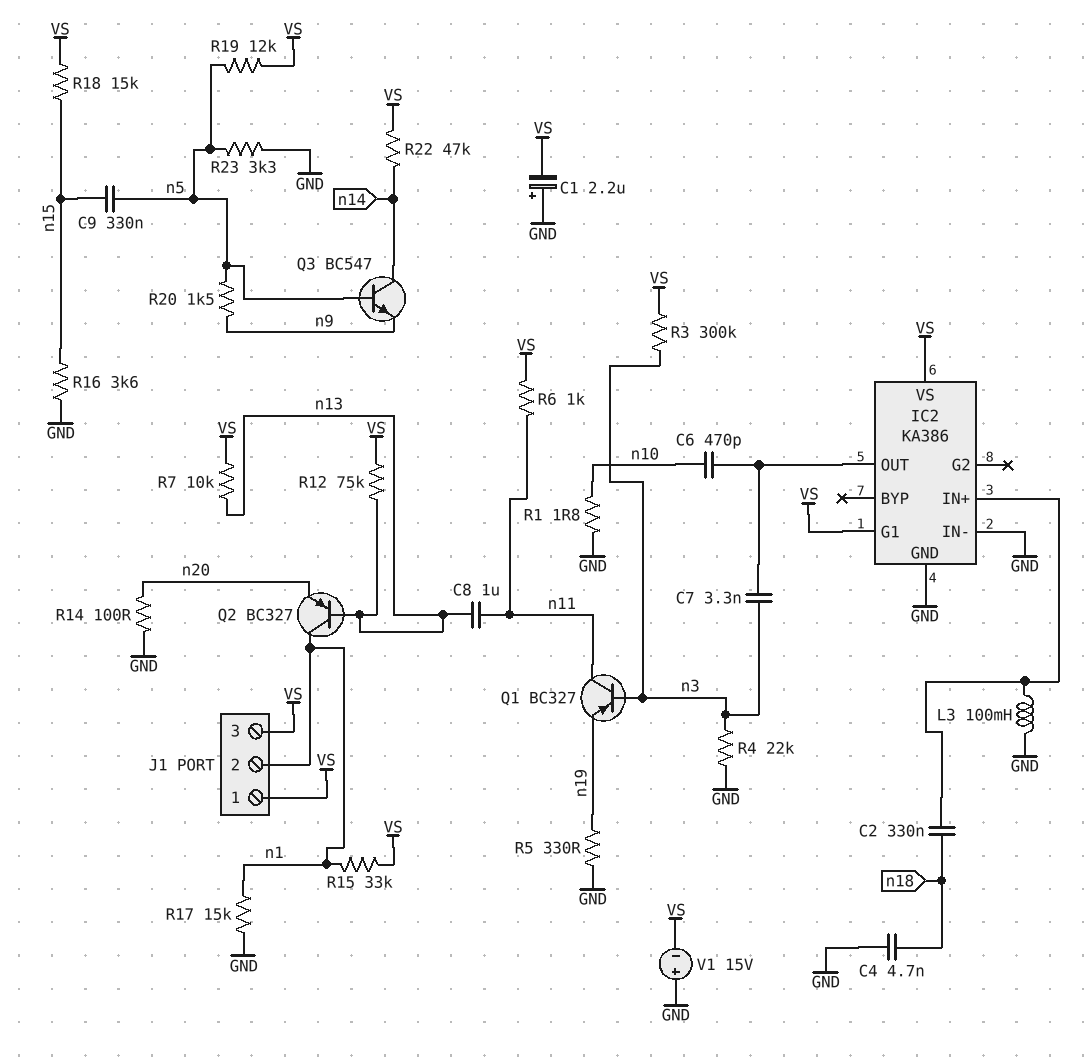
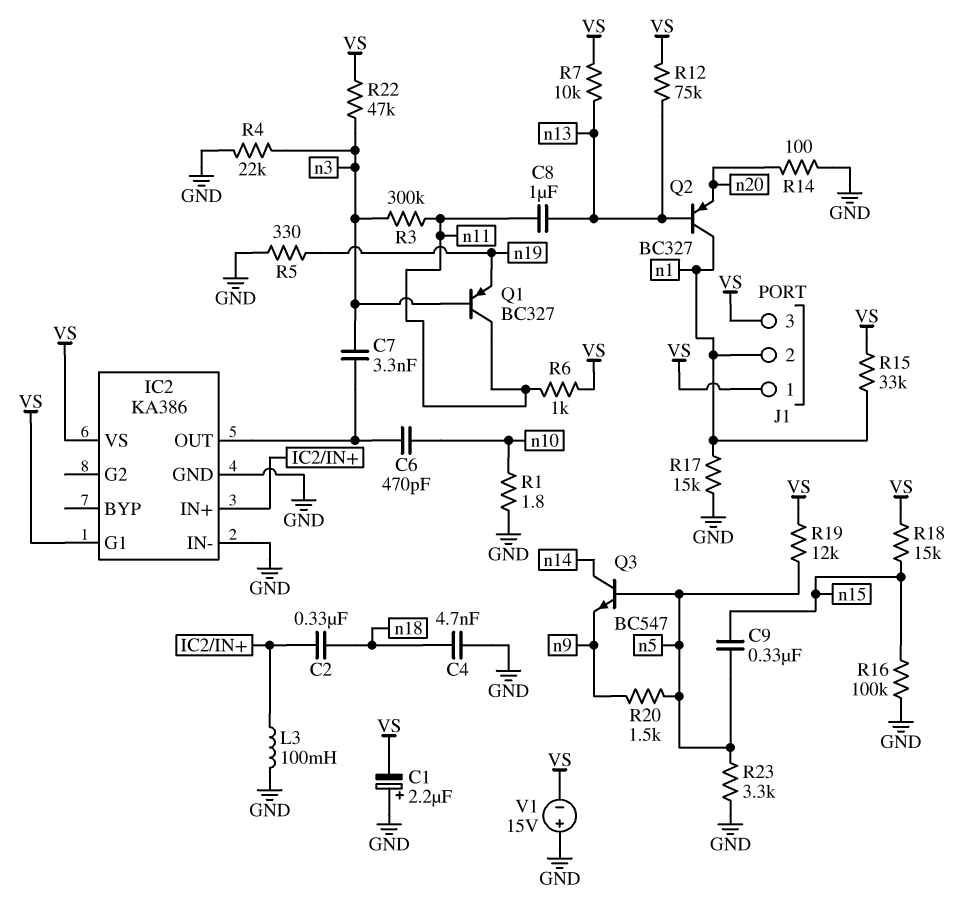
R3: 300k (VS, n3) -> 300k (n3, n11)
R16: 3.6k (GND, n15) -> 100k (GND, n15)
R22: 47k (VS, n14) -> 47k (VS, n3)

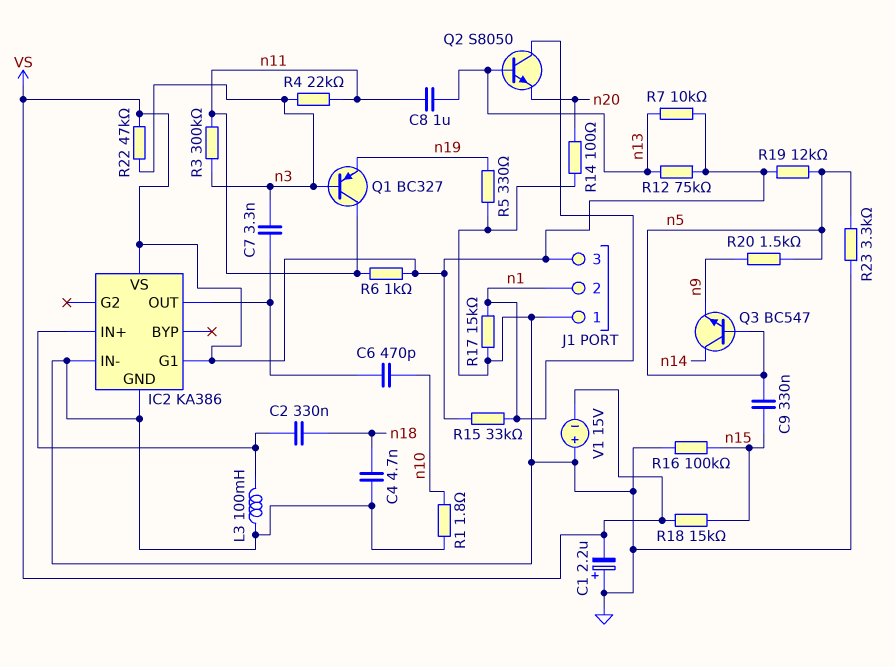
J1 pin 1: VS -> GND
Q2: PNP BC327 (B n13, C n1, E n20) -> NPN S8050 (B n13, C n1, E n20)
R4: 22k (GND, n3) -> 22k (n3, n11)

